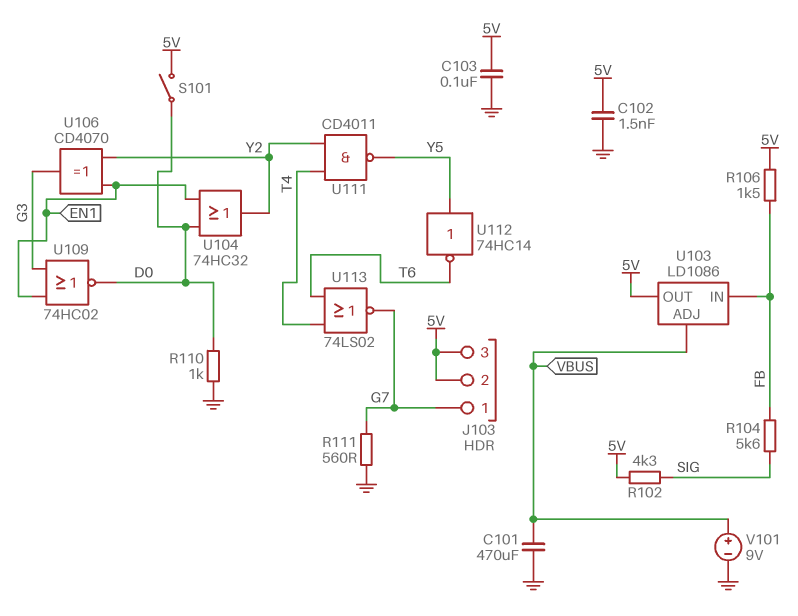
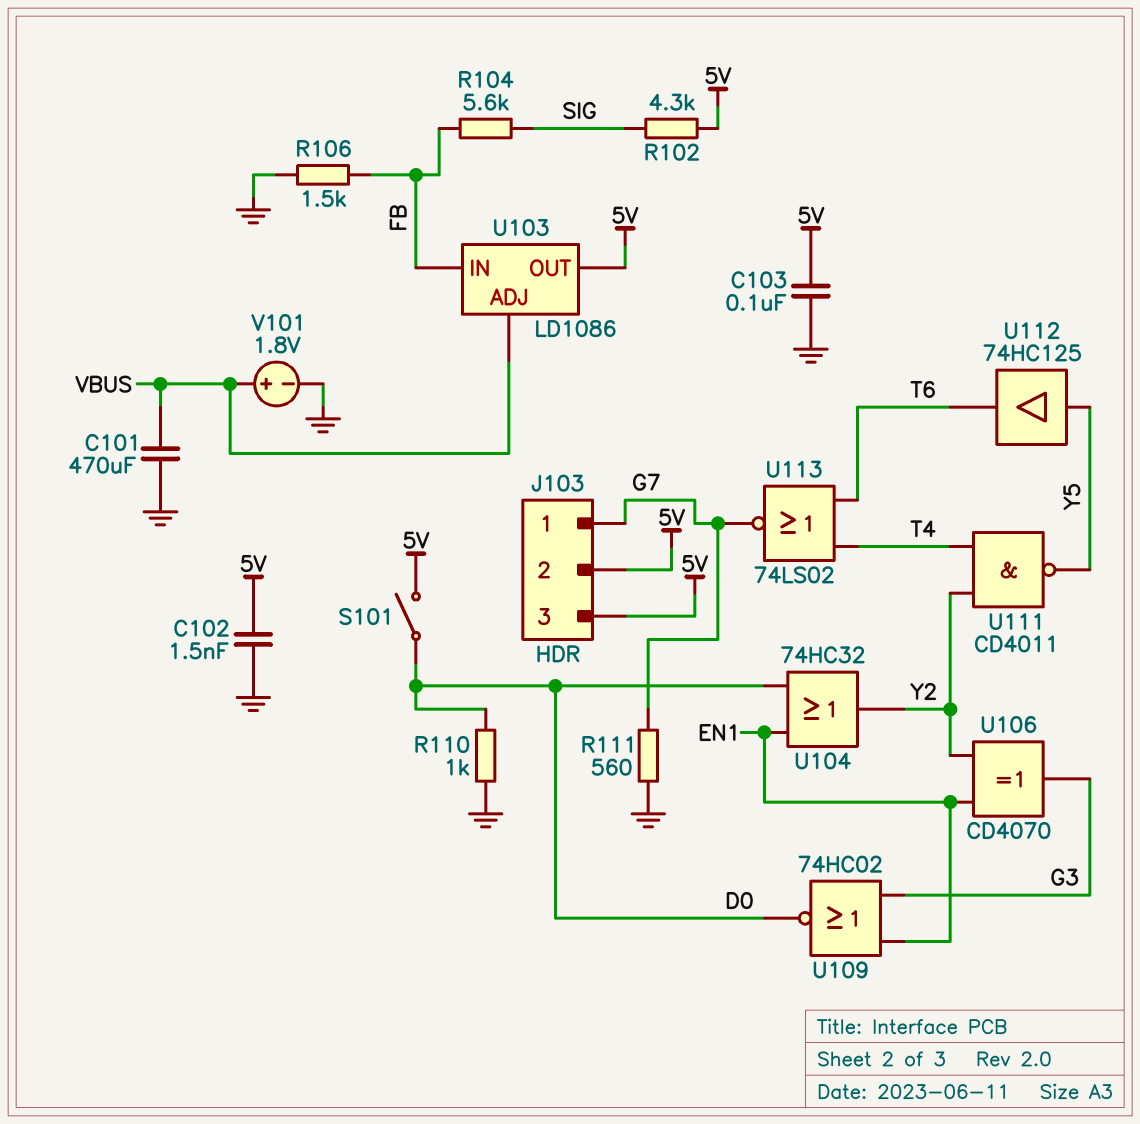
R106: 1.5k (5V, FB) -> 1.5k (FB, GND)
U112: NOT 74HC14 (in Y5, out T6) -> buffer 74HC125 (in Y5, out T6)
V101: 9V (plus VBUS, minus GND) -> 1.8V (plus VBUS, minus GND)

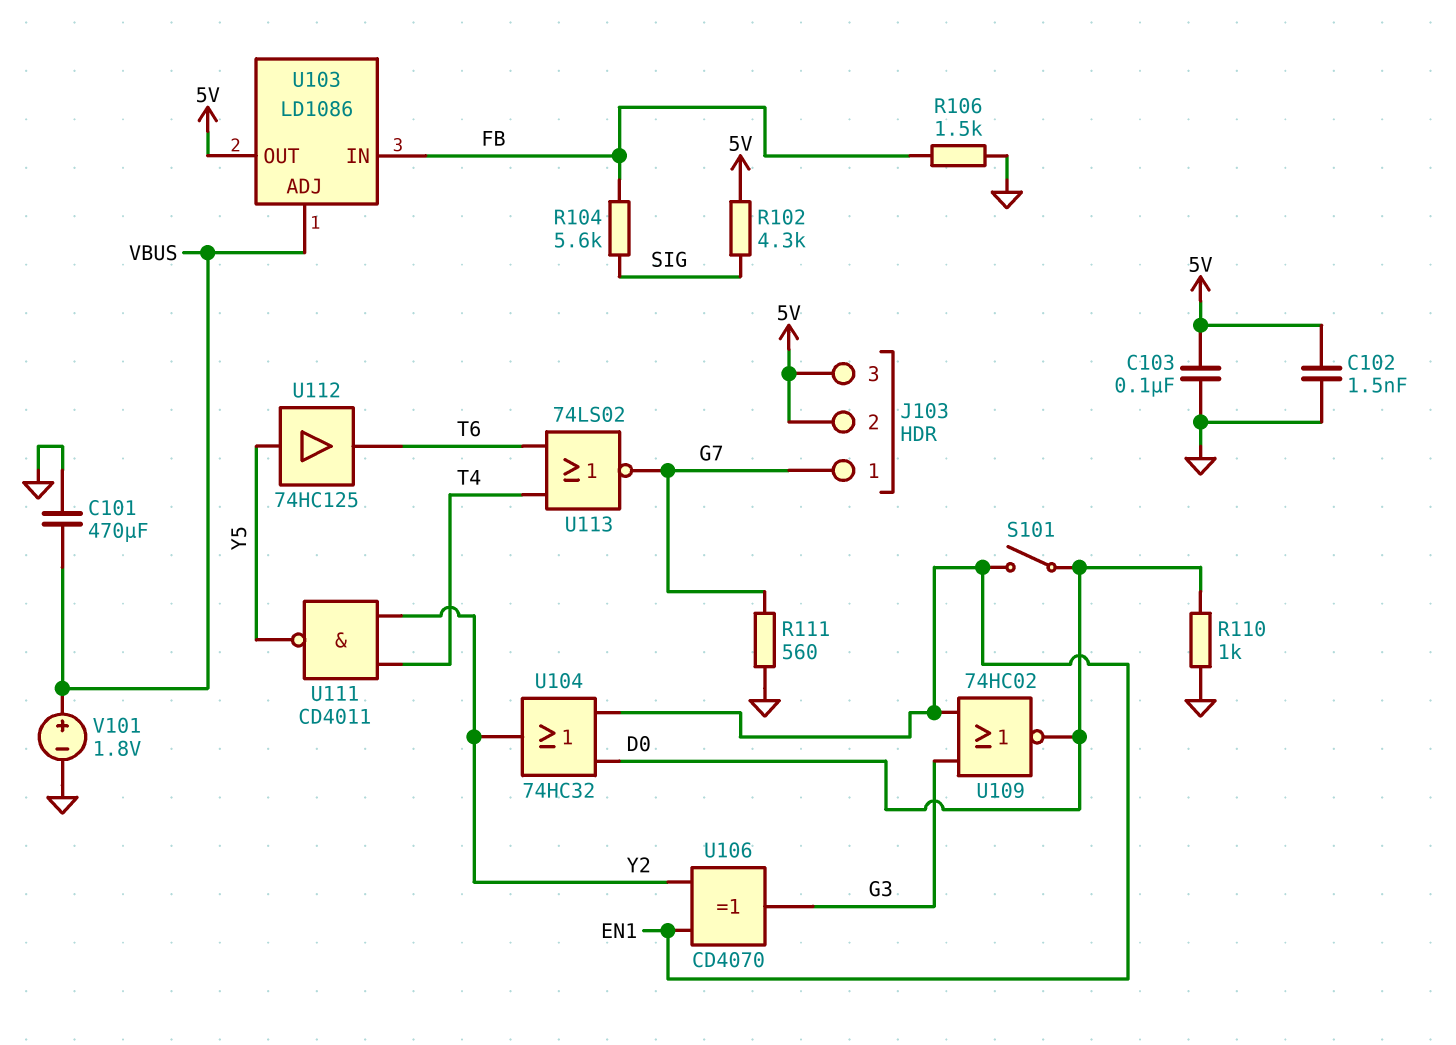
S101: switch (5V, D0) -> switch (D0, EN1)

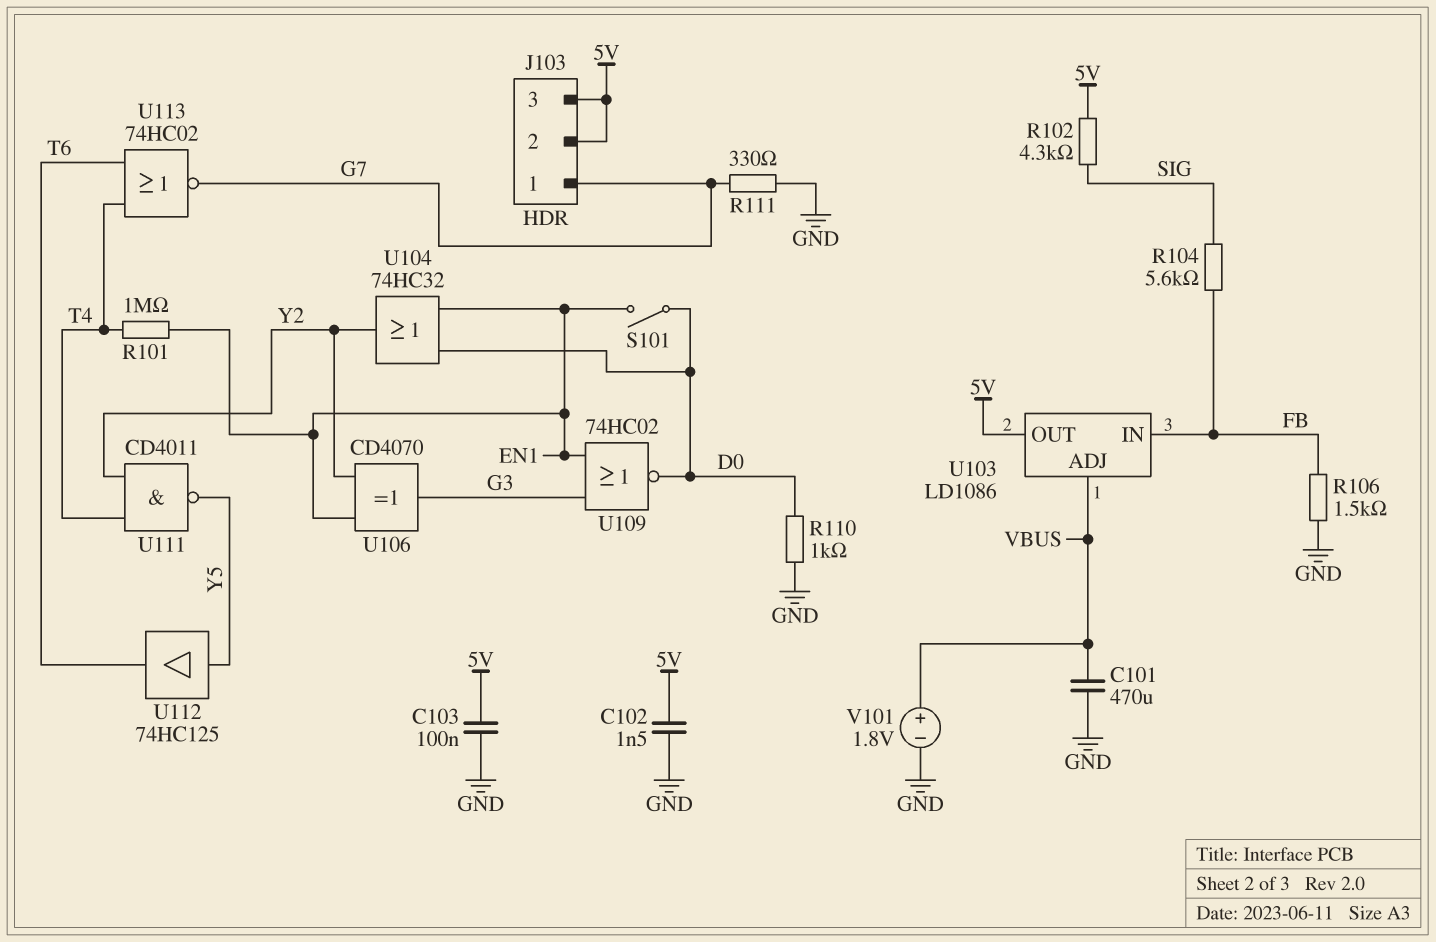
R101: none -> 1M (EN1, T4)
R111: 560 (G7, GND) -> 330 (G7, GND)
U113: NOR 74LS02 (in T4, in T6, out G7) -> NOR 74HC02 (in T4, in T6, out G7)

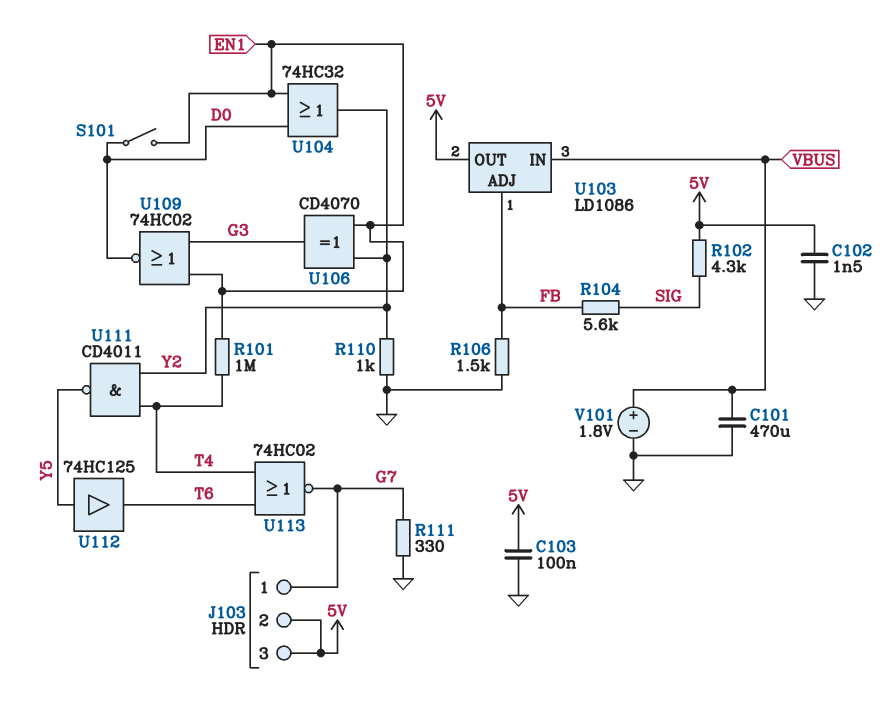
R110: 1k (D0, GND) -> 1k (GND, Y2)
U103 pin ADJ: VBUS -> FB
U103 pin IN: FB -> VBUS

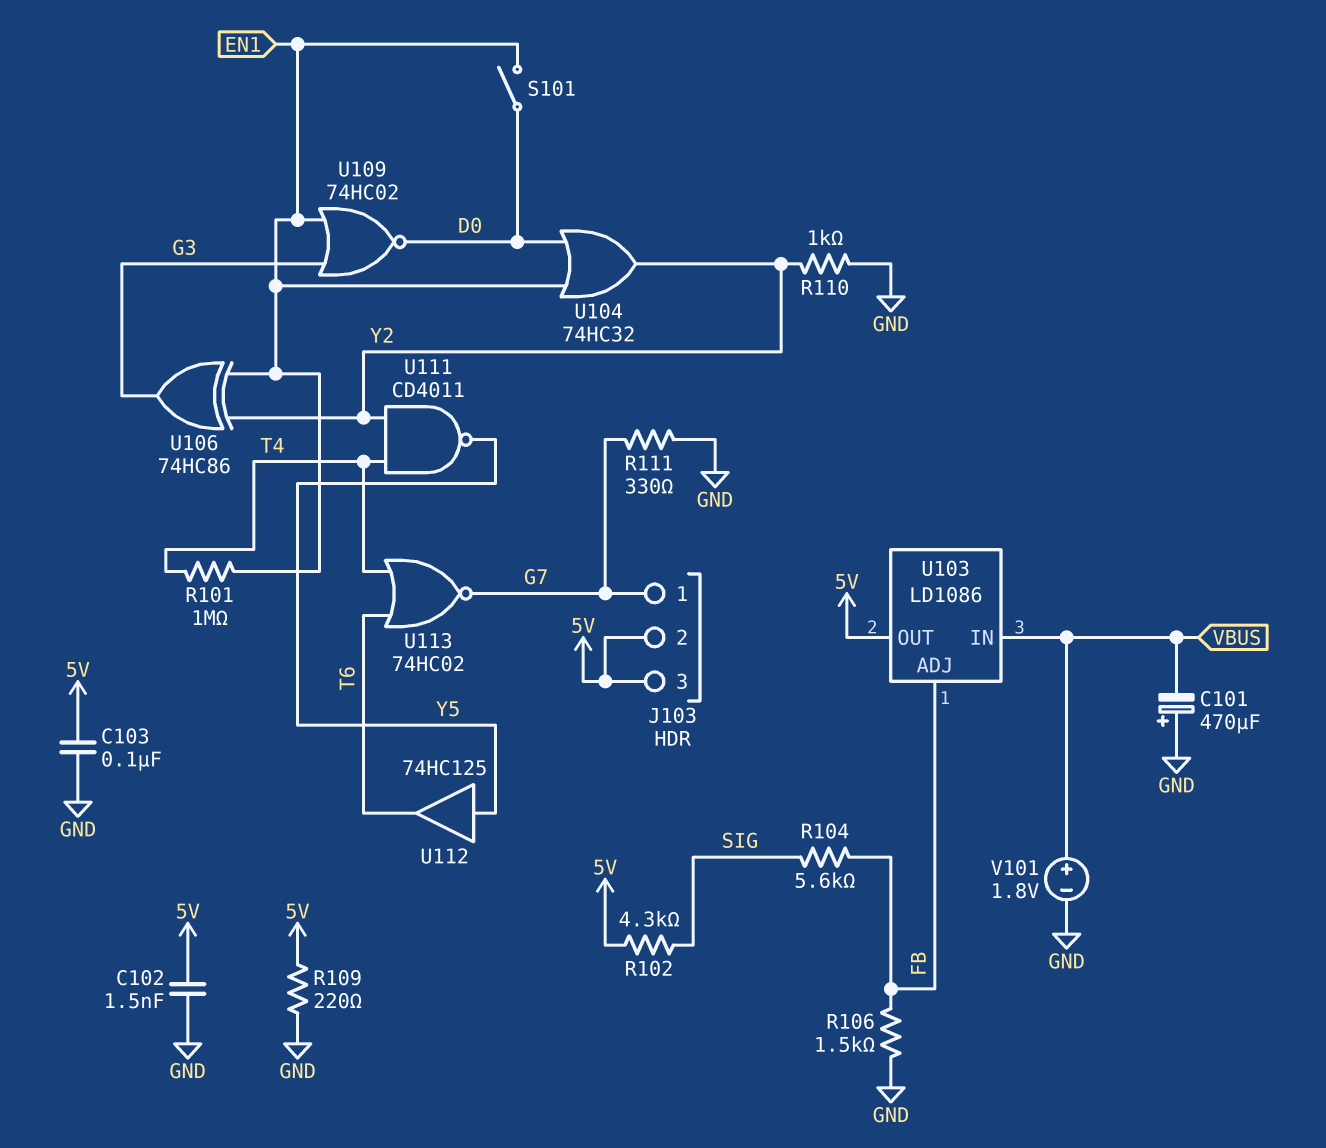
C101: 470uF (GND, VBUS) -> 470uF (plus GND, minus VBUS)
R109: none -> 220 (5V, GND)
U106: XOR CD4070 (in EN1, in Y2, out G3) -> XOR 74HC86 (in EN1, in Y2, out G3)

